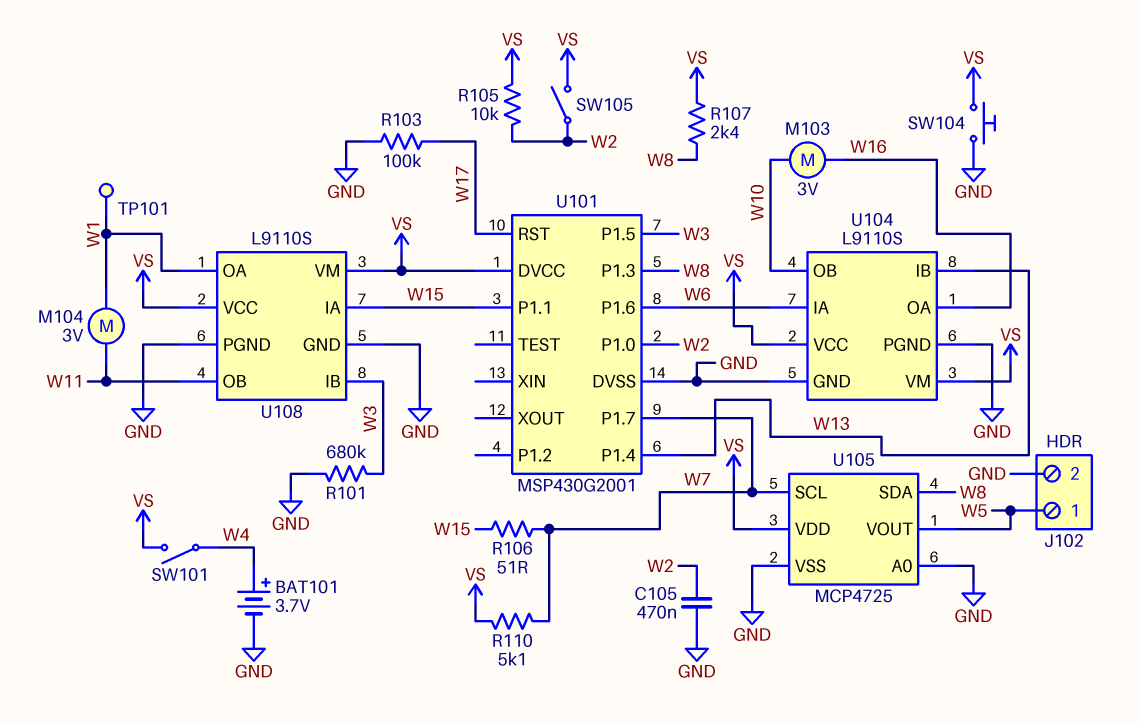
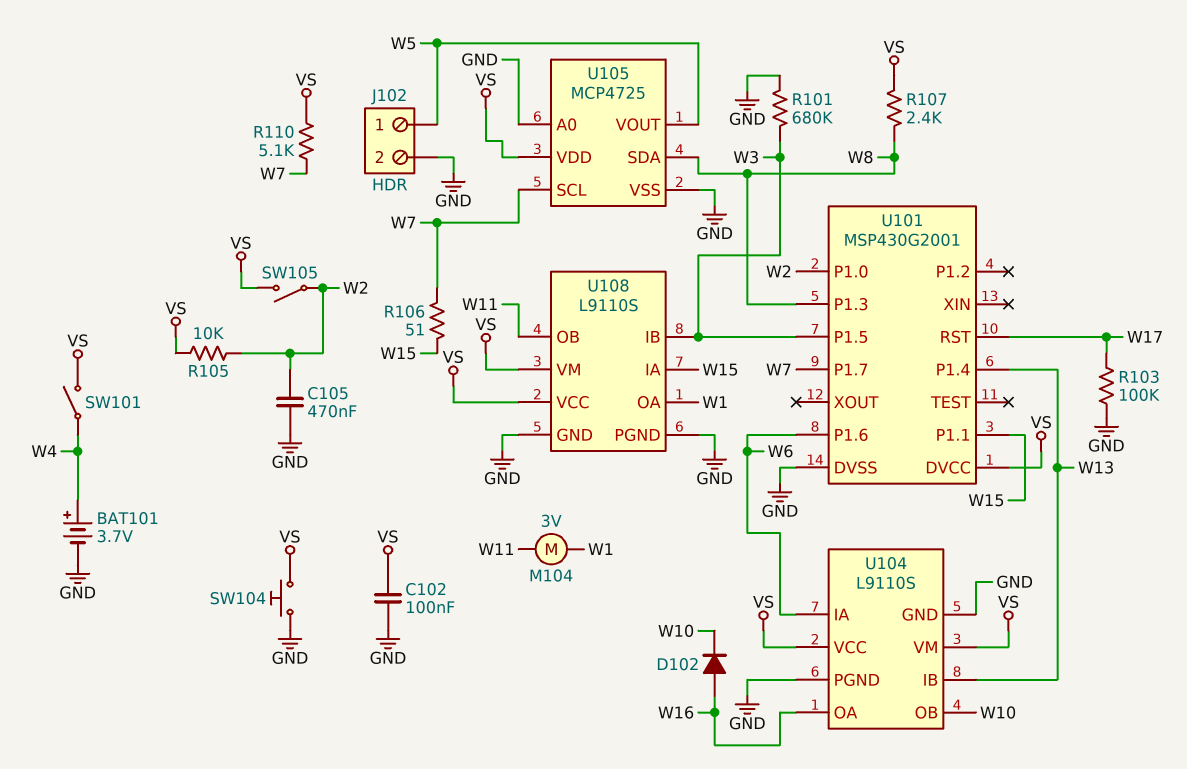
C102: none -> 100nF (GND, VS)
D102: none -> diode (A W16, K W10)
M103: motor 3V (W10, W16) -> none
TP101: test point (W1) -> none

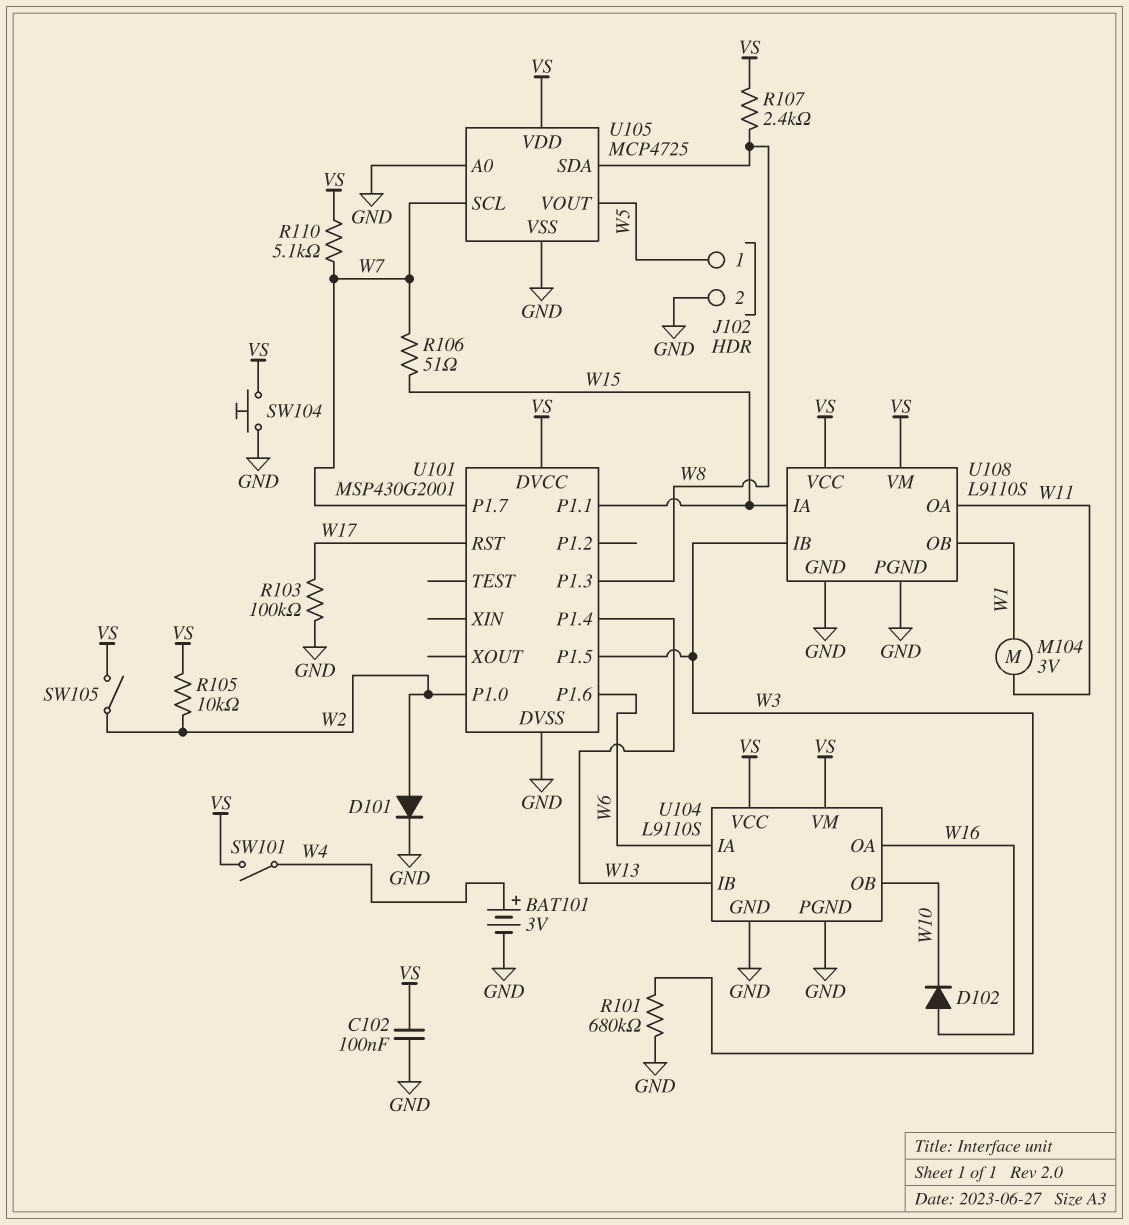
BAT101: 3.7V (plus W4, minus GND) -> 3V (plus W4, minus GND)
C105: 470nF (GND, W2) -> none
D101: none -> diode (A W2, K GND)
U108 pin OA: W1 -> W11
U108 pin OB: W11 -> W1

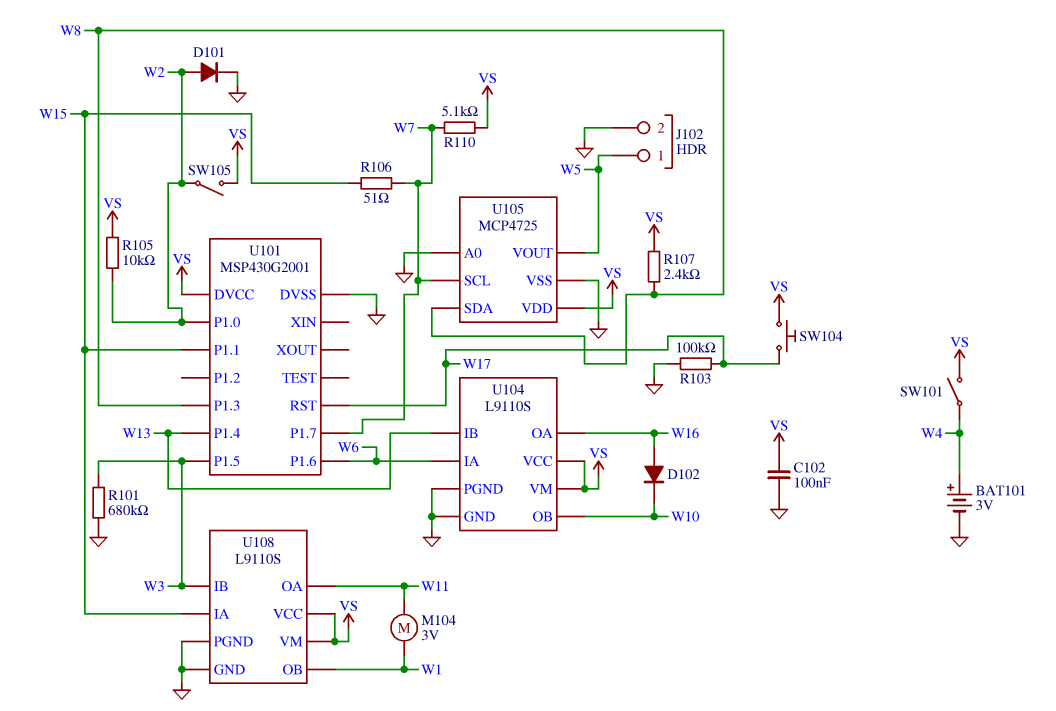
SW104: button (GND, VS) -> button (VS, W17)

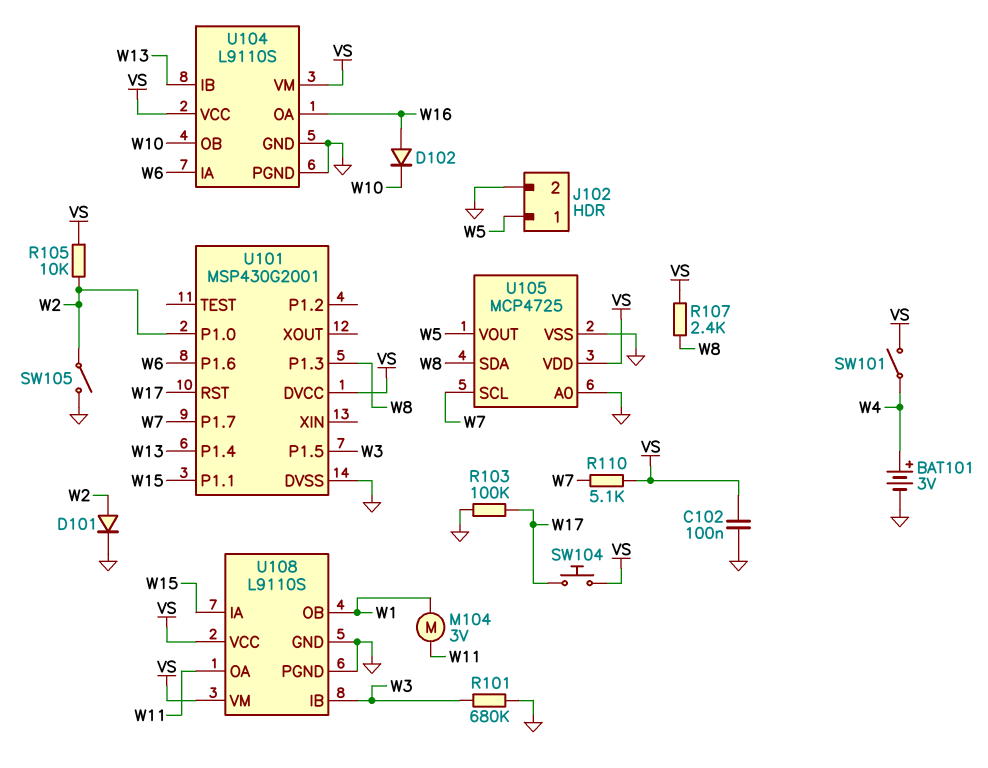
R106: 51 (W7, W15) -> none
SW105: switch (VS, W2) -> switch (GND, W2)

